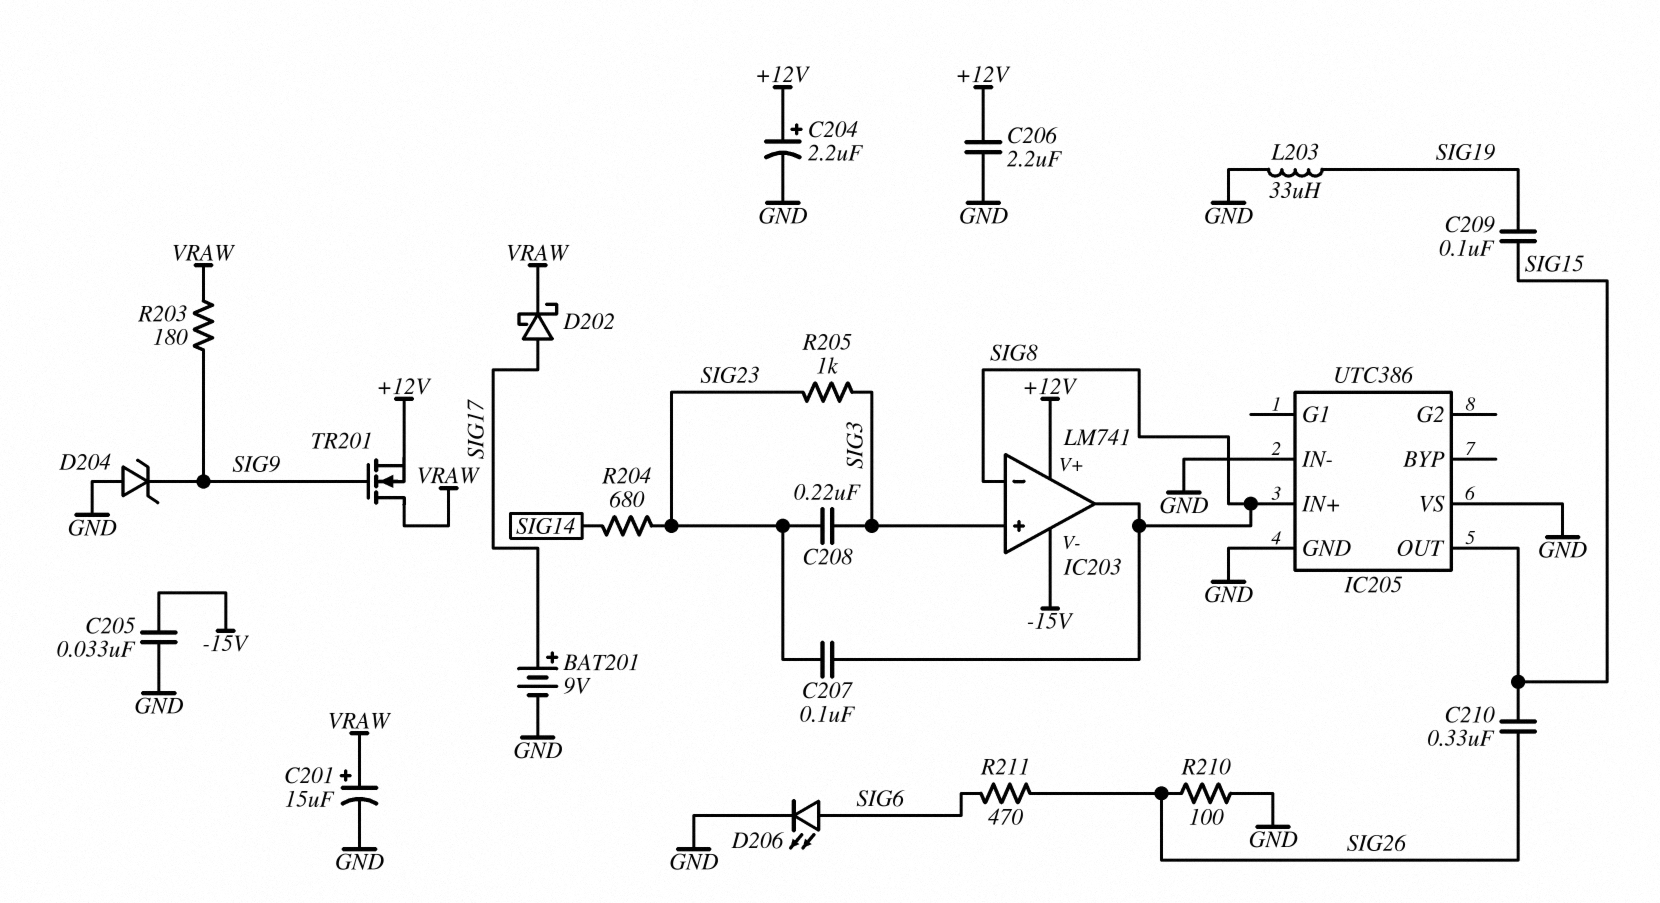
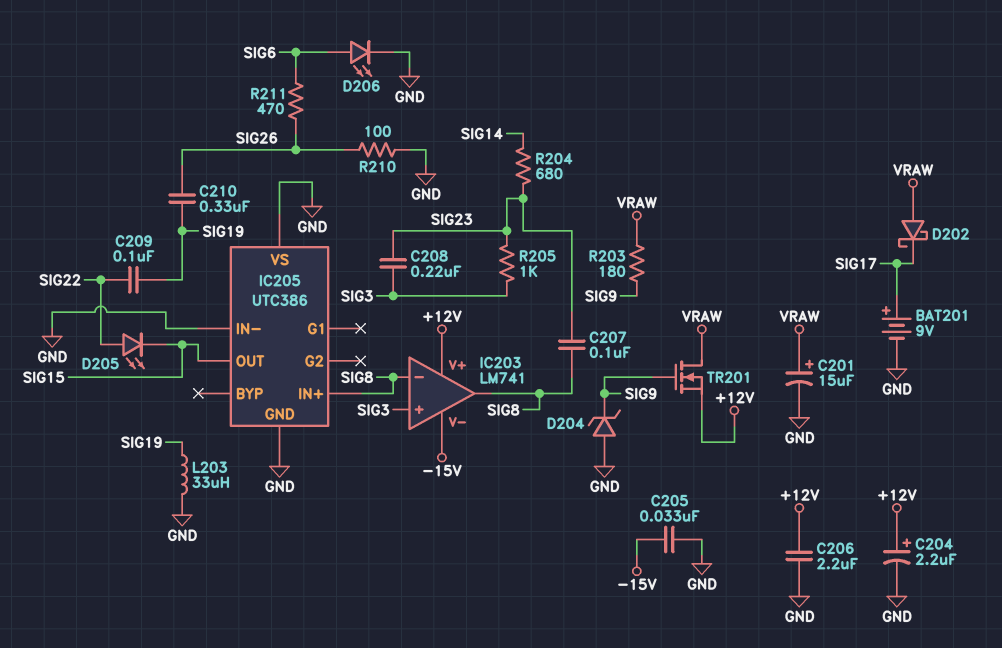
C209: 100nF (SIG15, SIG19) -> 100nF (SIG19, SIG22)
C210: 330nF (SIG15, SIG26) -> 330nF (SIG19, SIG26)
D202: schottky (A SIG17, K VRAW) -> schottky (A VRAW, K SIG17)
D205: none -> LED (A SIG22, K SIG15)

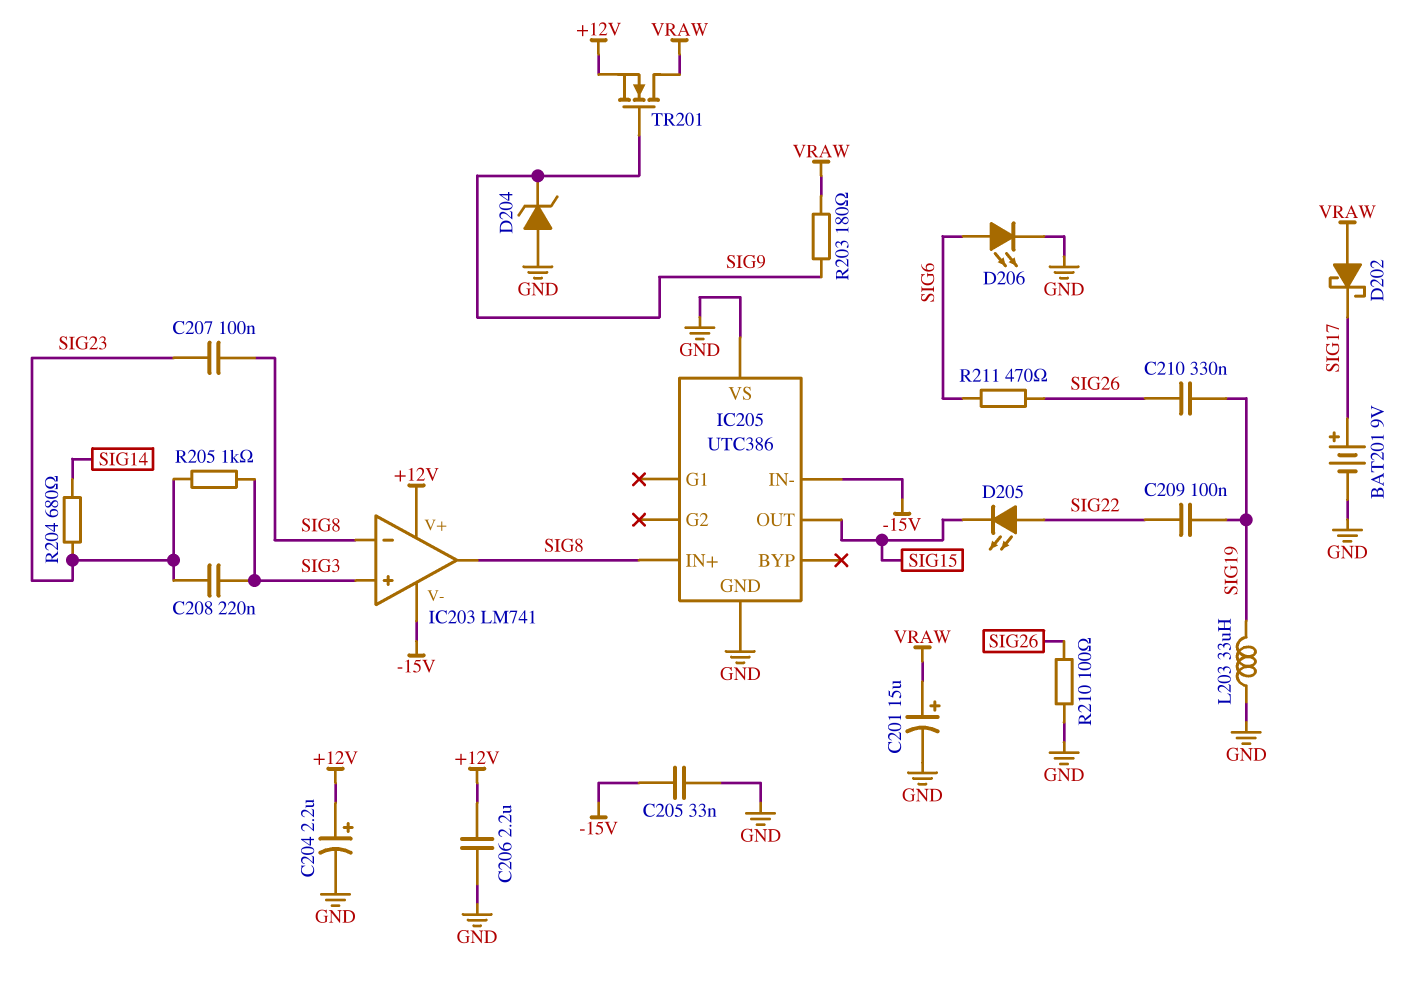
IC205 pin IN-: GND -> -15V

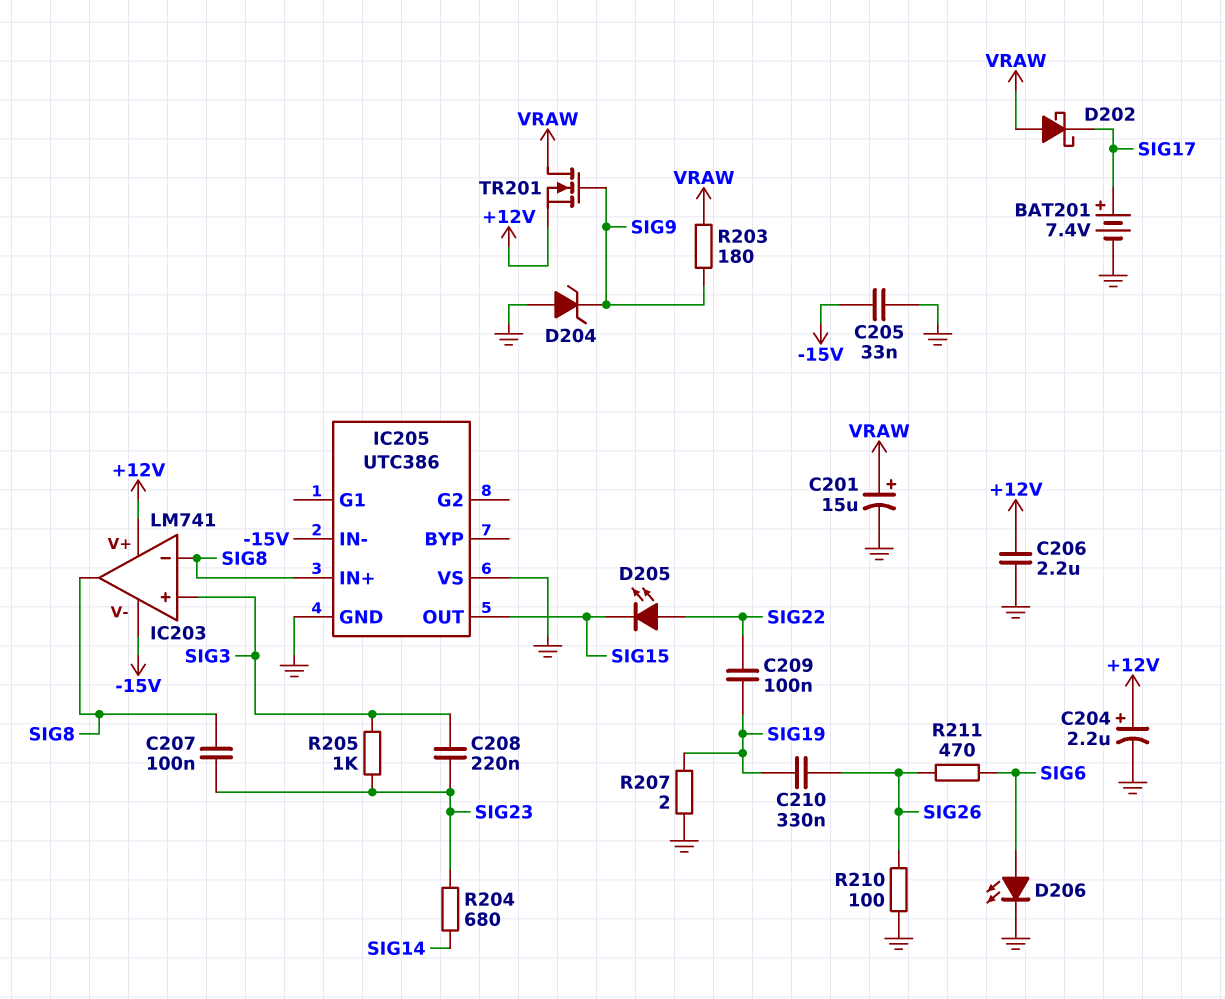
BAT201: 9V (plus SIG17, minus GND) -> 7.4V (plus SIG17, minus GND)
L203: 33uH (GND, SIG19) -> none
R207: none -> 2 (GND, SIG19)

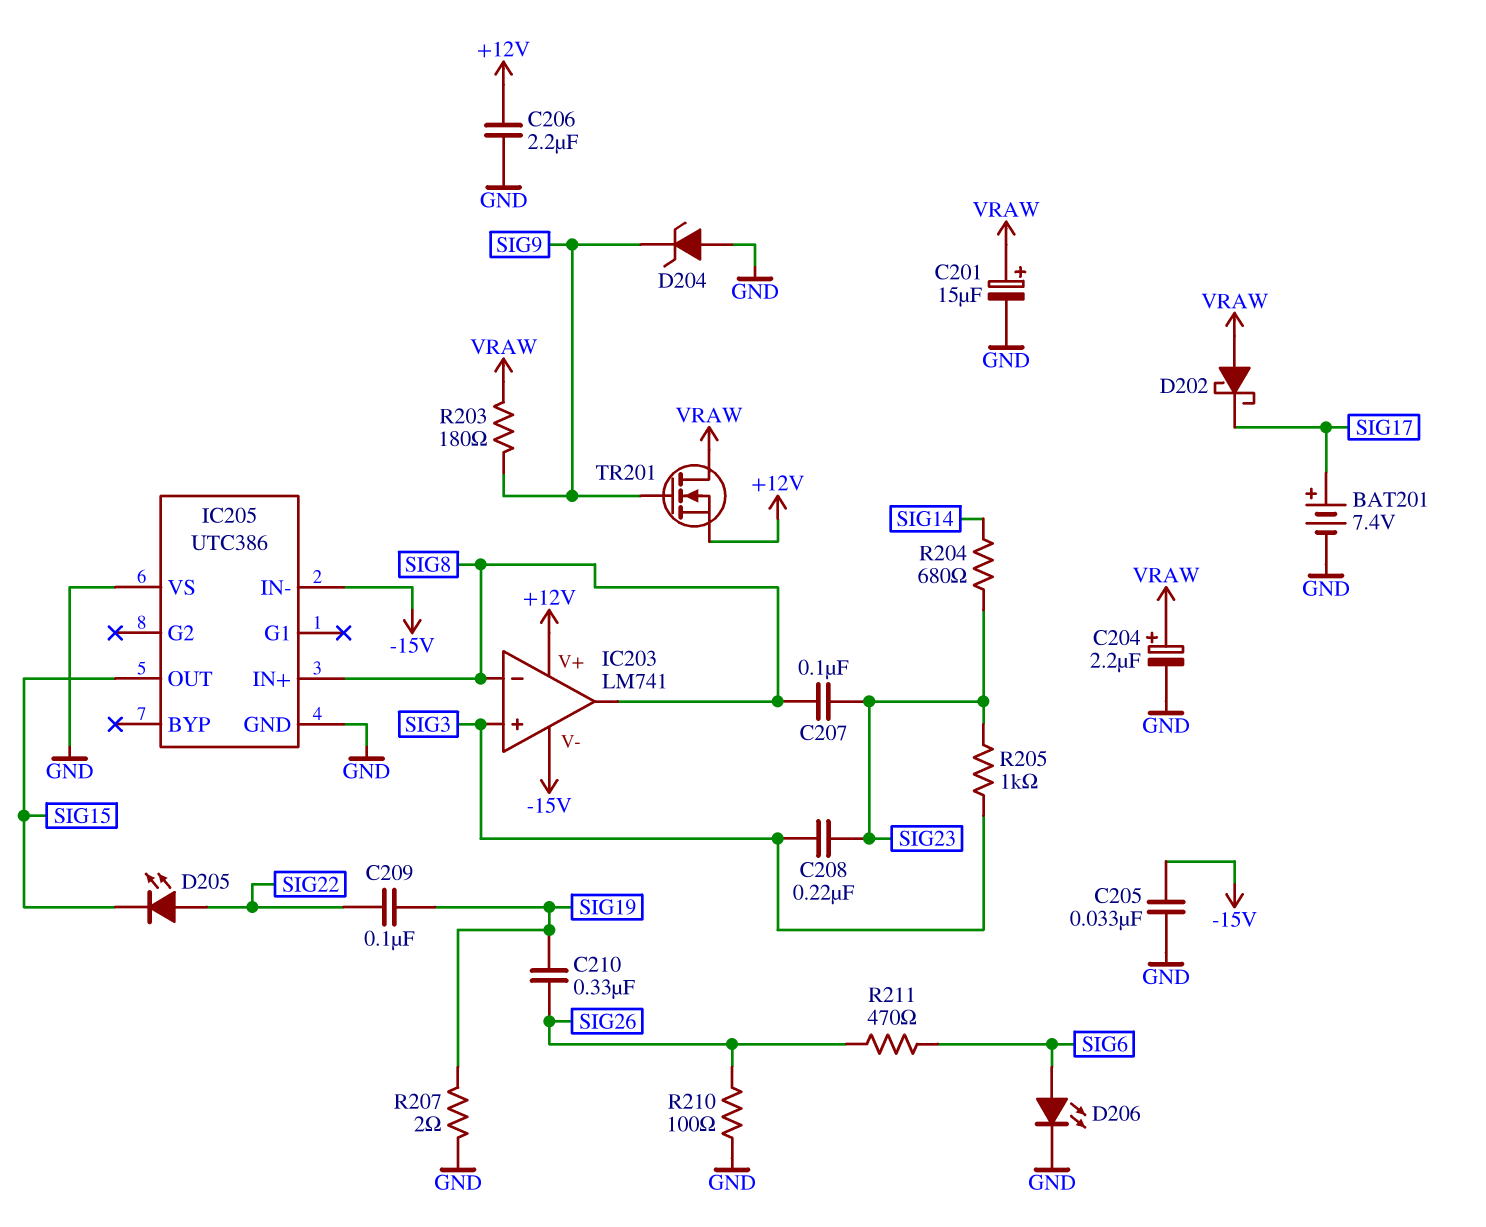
C204: 2.2uF (plus +12V, minus GND) -> 2.2uF (plus VRAW, minus GND)

